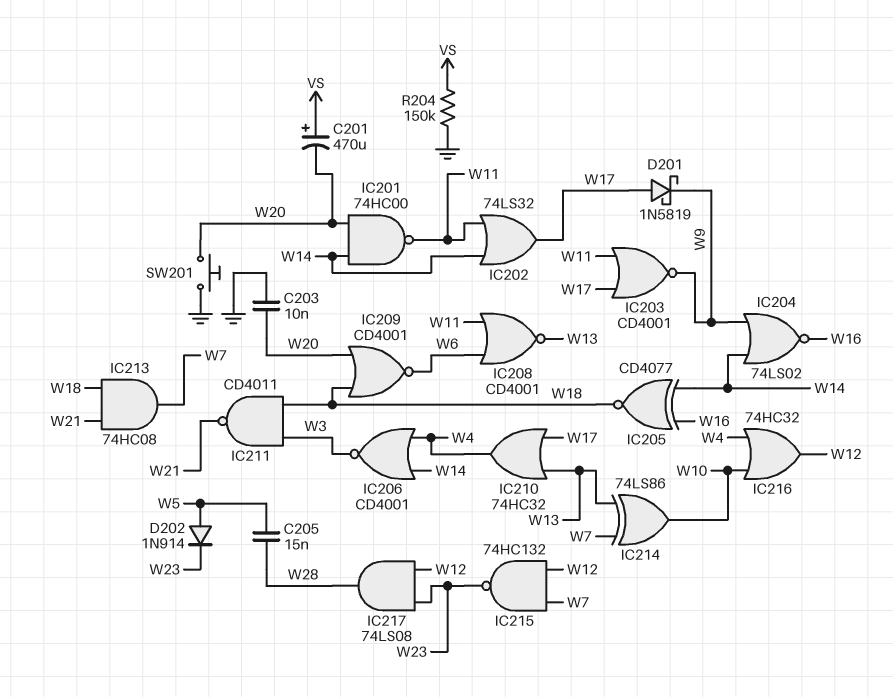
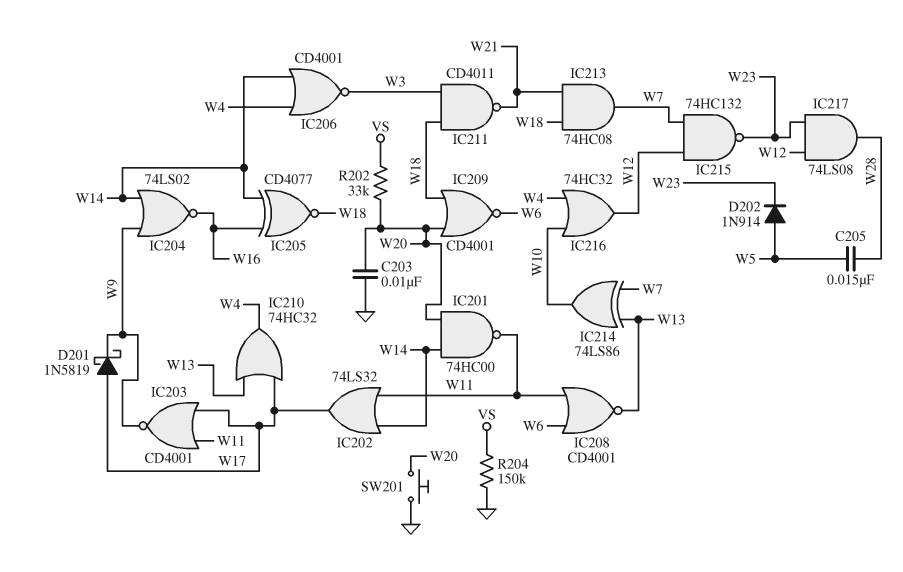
C201: 470uF (plus VS, minus W20) -> none
R202: none -> 33k (VS, W20)

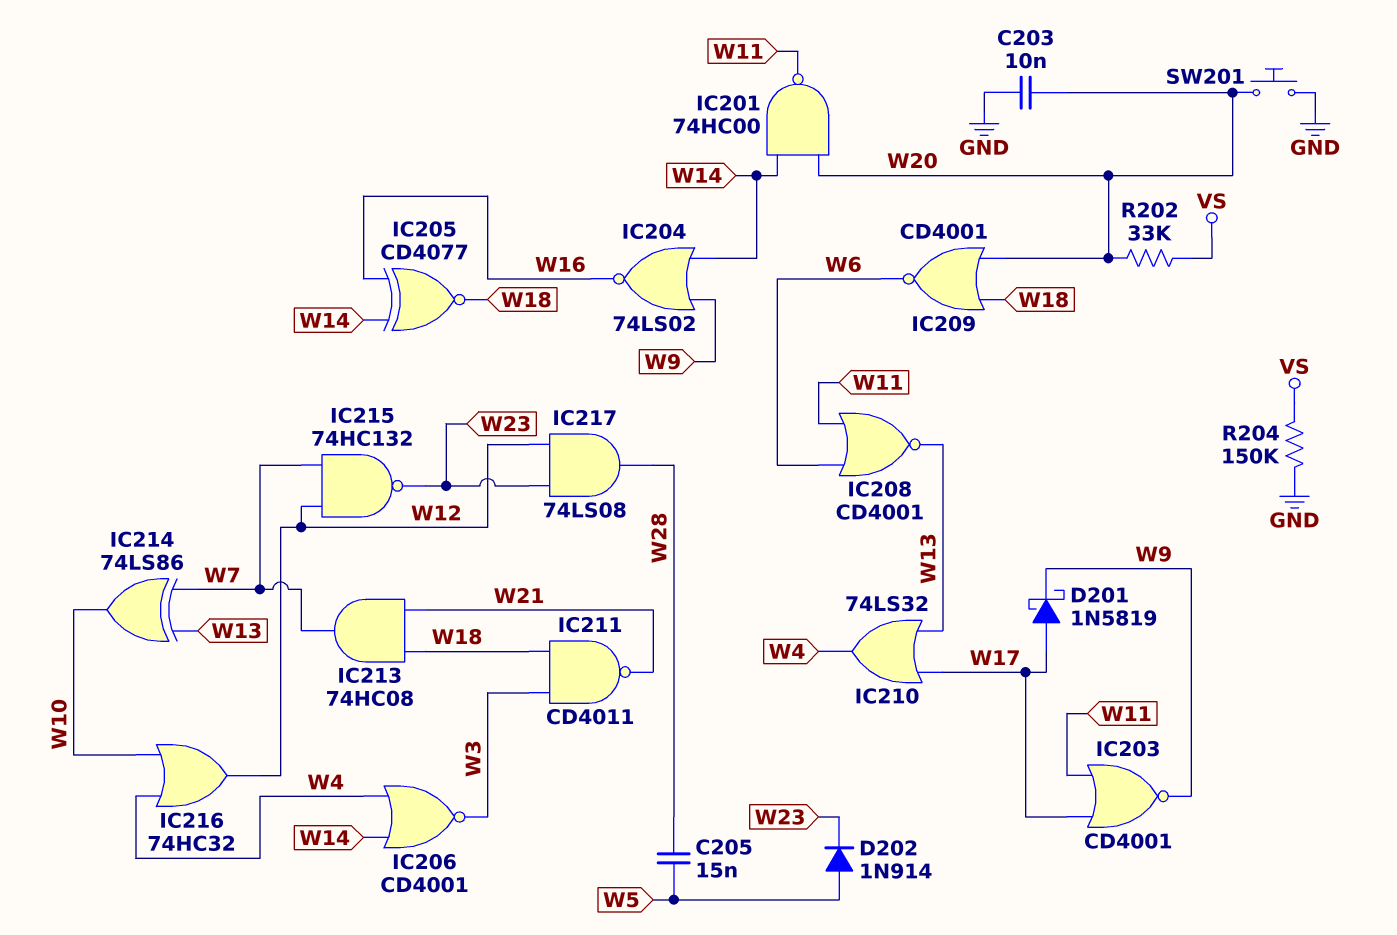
IC202: OR 74LS32 (in W11, in W14, out W17) -> none
IC210: OR 74HC32 (in W13, in W17, out W4) -> OR 74LS32 (in W13, in W17, out W4)

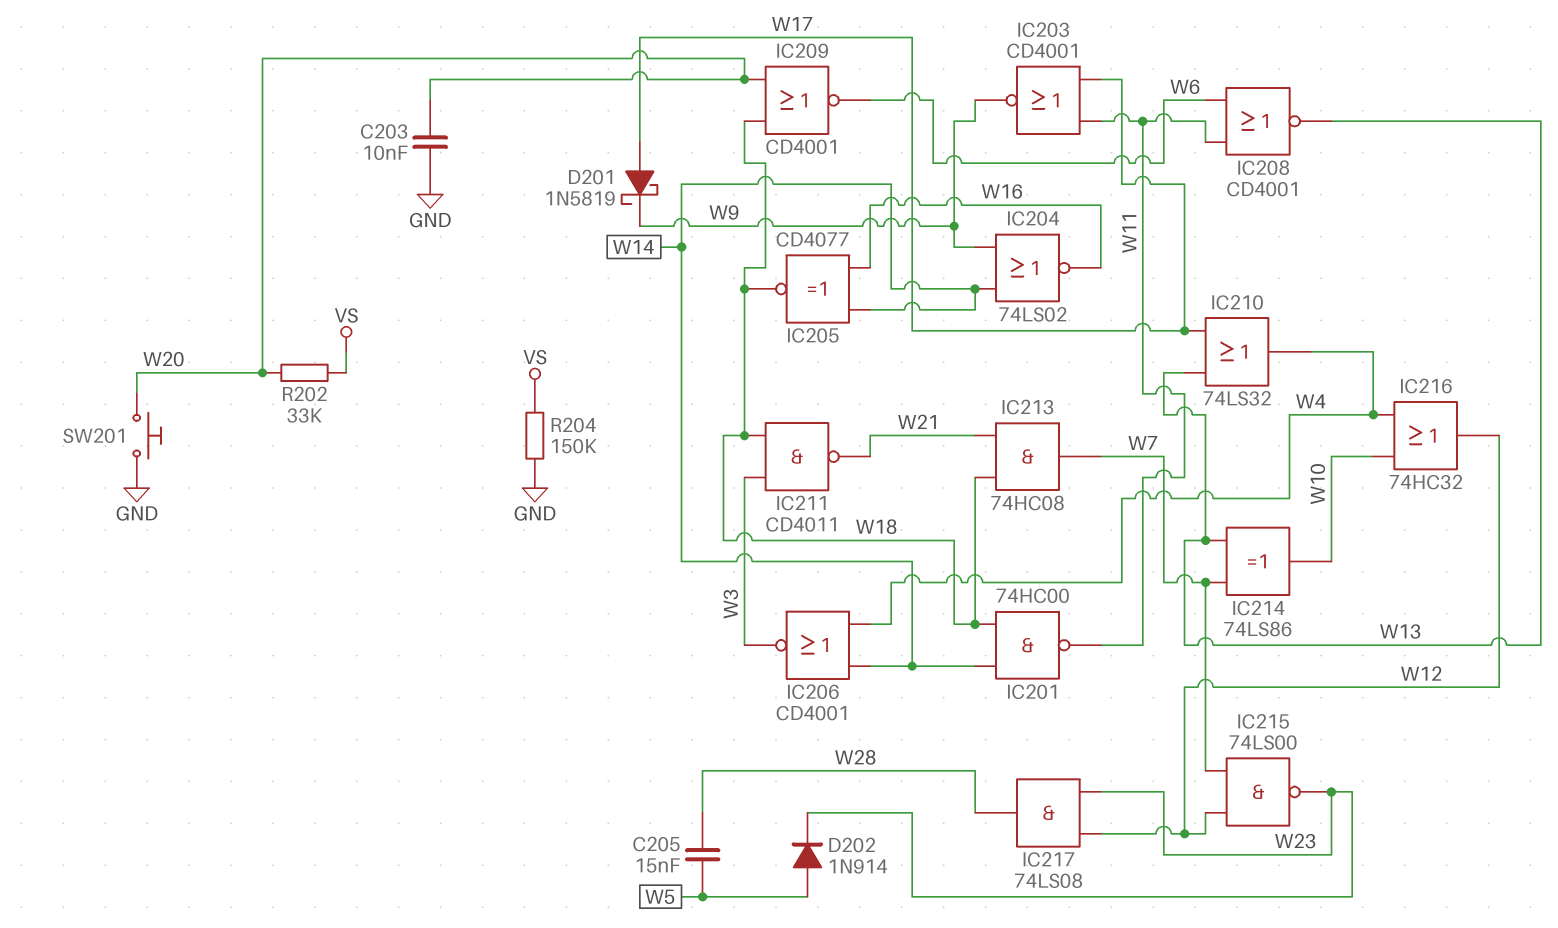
IC201: NAND 74HC00 (in W14, in W20, out W11) -> NAND 74HC00 (in W14, in W18, out W11)
IC215: NAND 74HC132 (in W7, in W12, out W23) -> NAND 74LS00 (in W7, in W12, out W23)

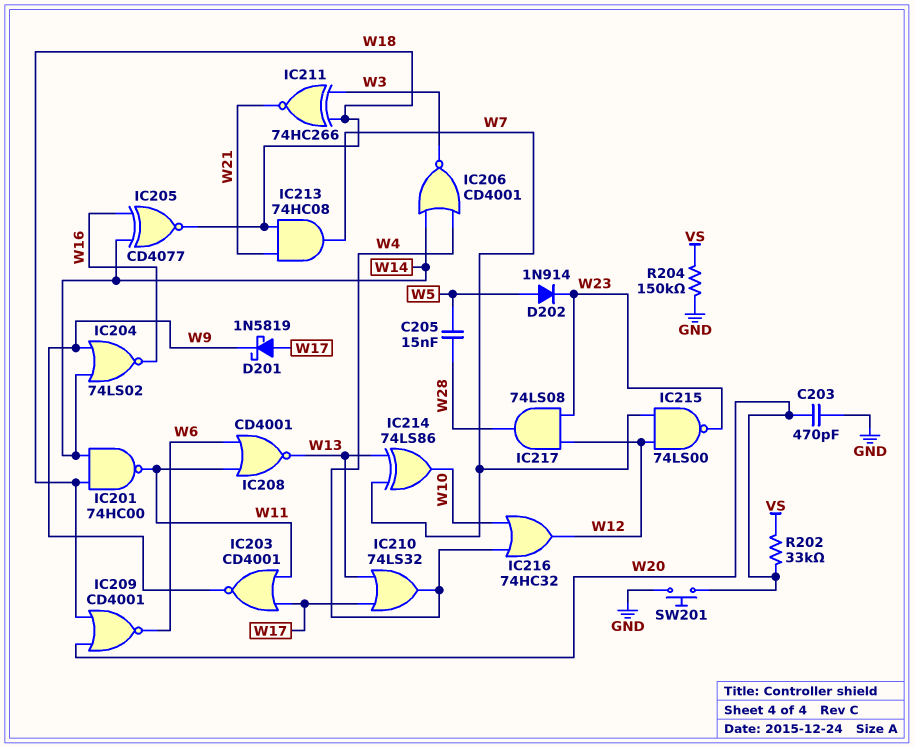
C203: 10nF (GND, W20) -> 470pF (GND, W20)
IC211: NAND CD4011 (in W3, in W18, out W21) -> XNOR 74HC266 (in W3, in W18, out W21)

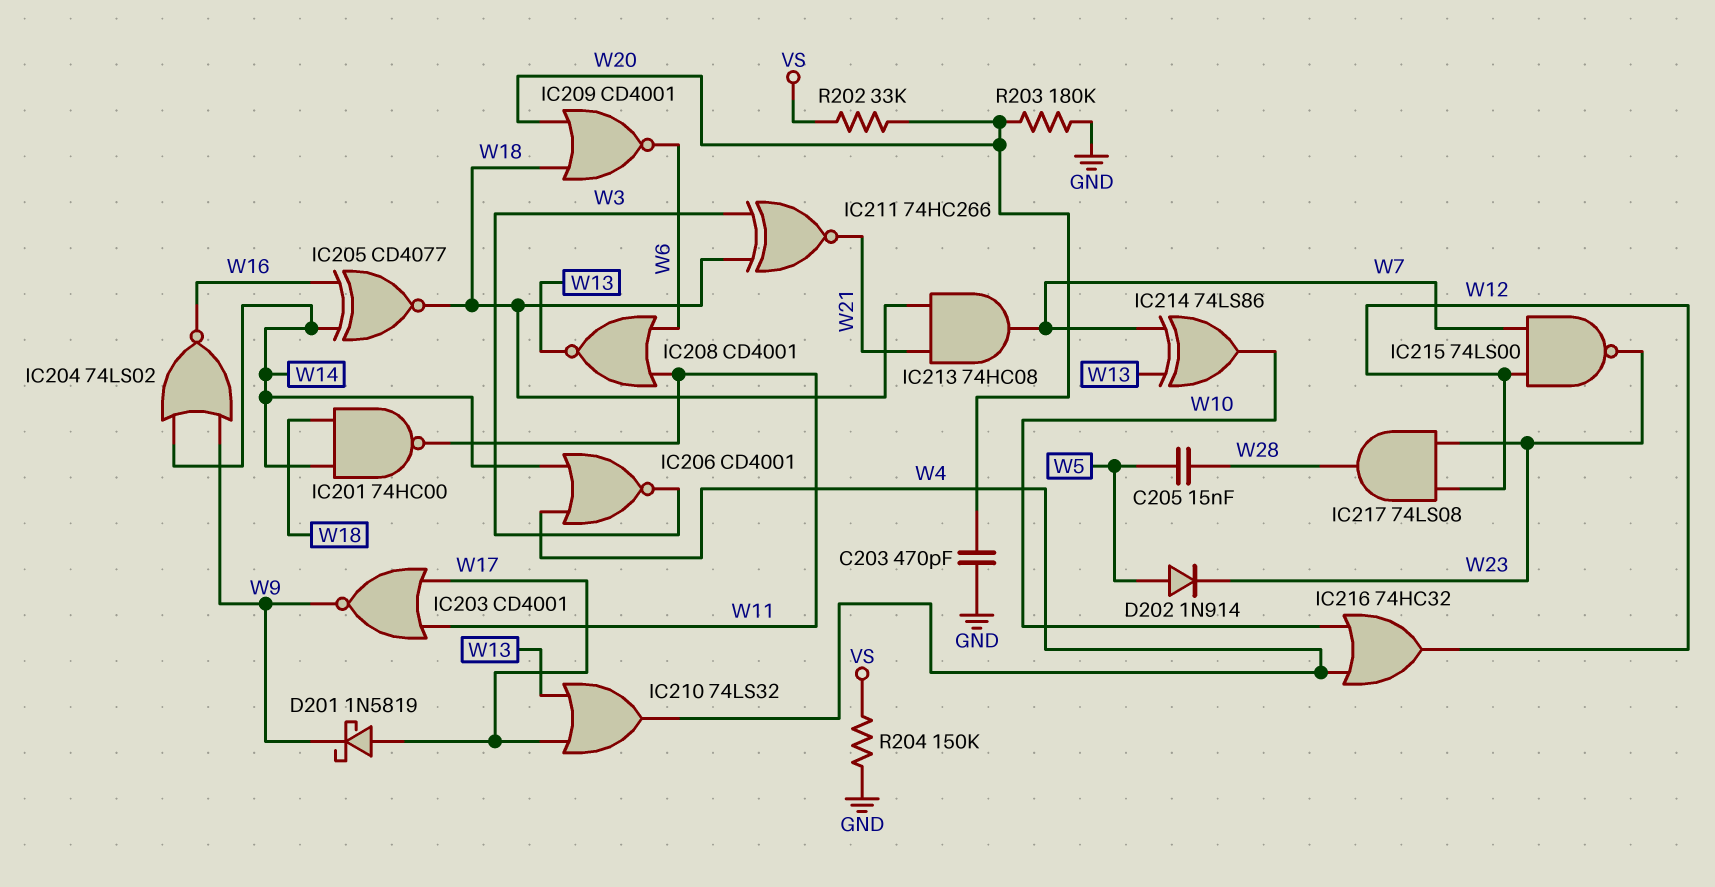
R203: none -> 180k (GND, W20)
SW201: button (GND, W20) -> none

